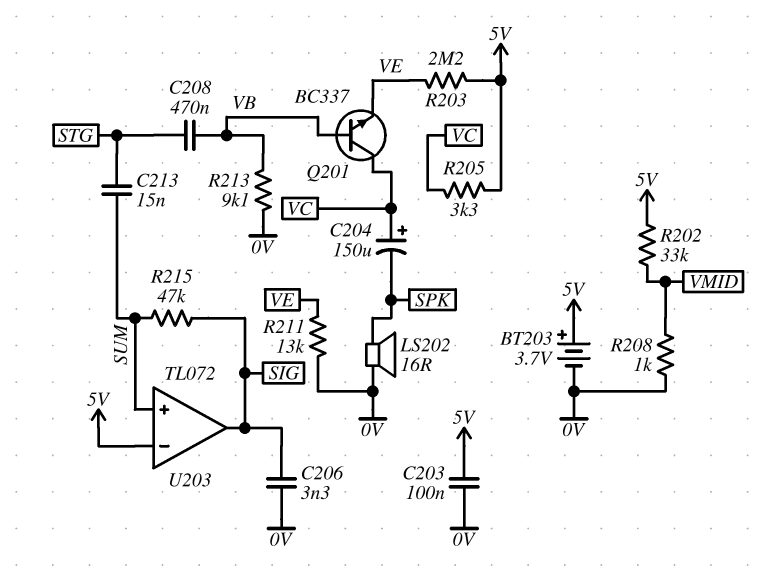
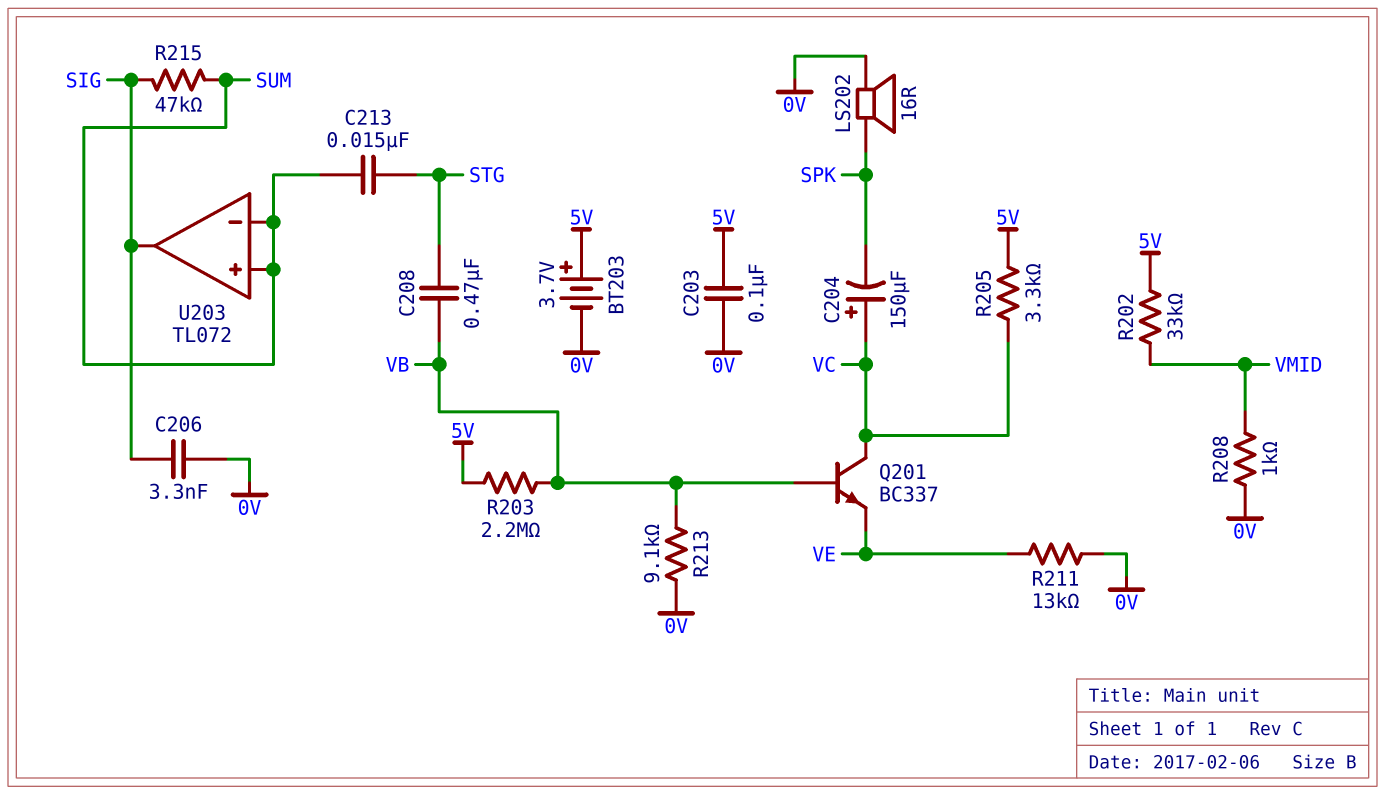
R203: 2.2M (5V, VE) -> 2.2M (5V, VB)
U203 pin in-: 5V -> SUM

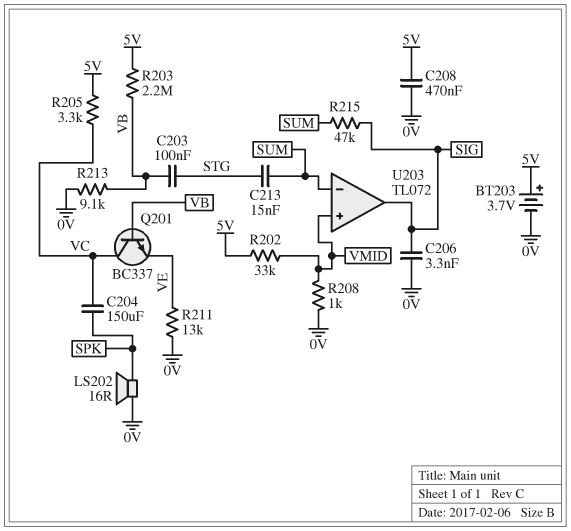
C203: 100nF (0V, 5V) -> 100nF (STG, VB)
C204: 150uF (plus VC, minus SPK) -> 150uF (SPK, VC)
C208: 470nF (STG, VB) -> 470nF (0V, 5V)
U203 pin in+: SUM -> VMID

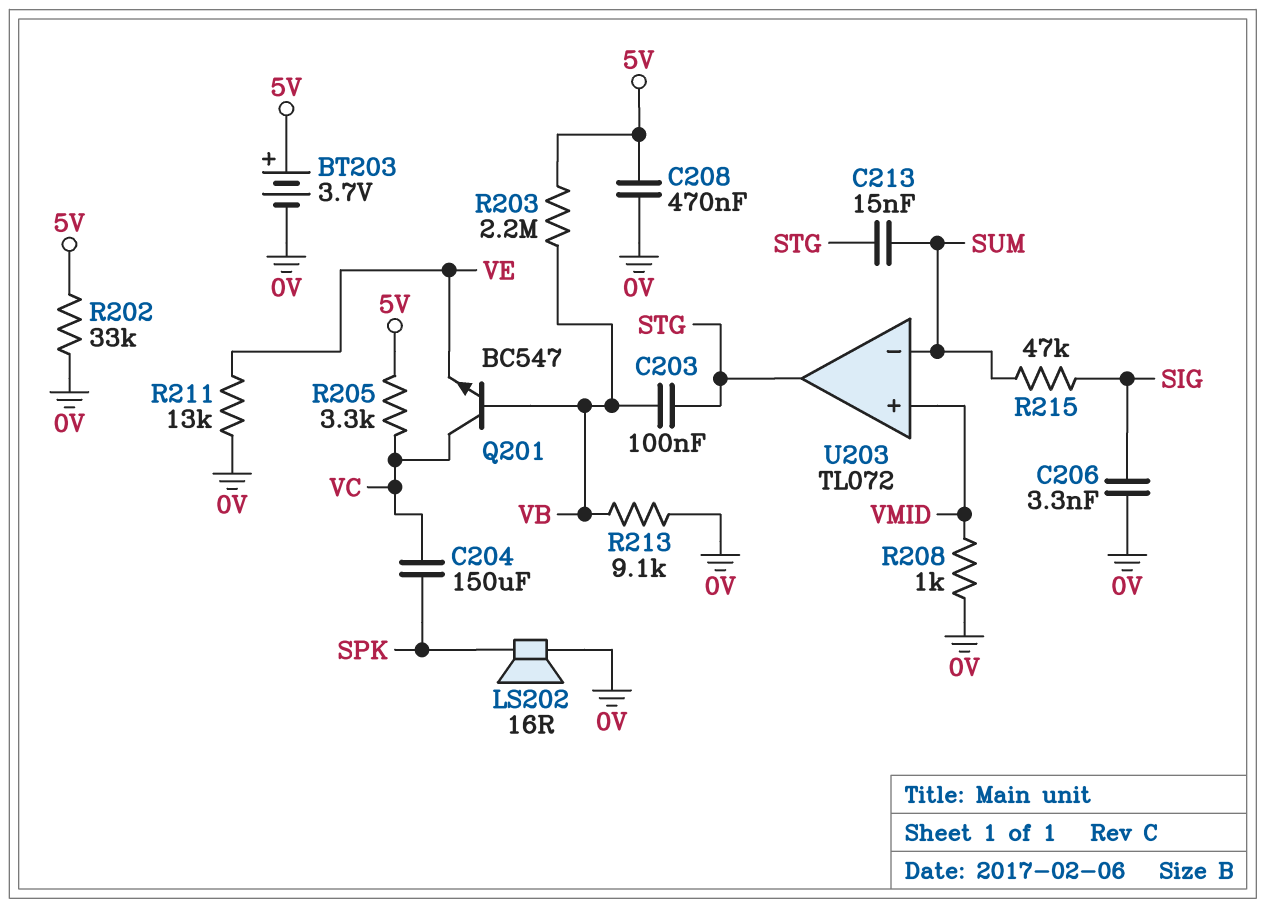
Q201: NPN BC337 (B VB, C VC, E VE) -> NPN BC547 (B VB, C VC, E VE)
R202: 33k (5V, VMID) -> 33k (0V, 5V)
U203 pin out: SIG -> STG

